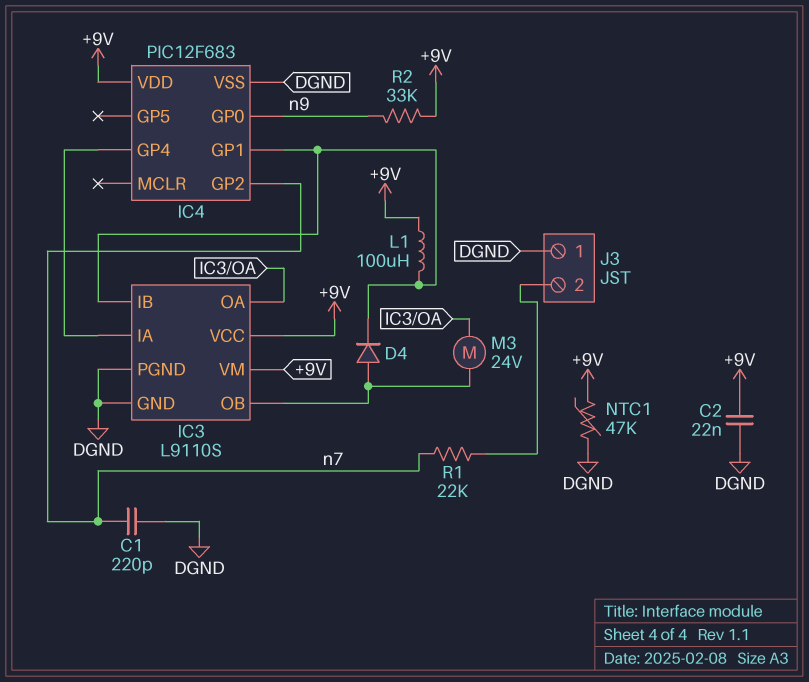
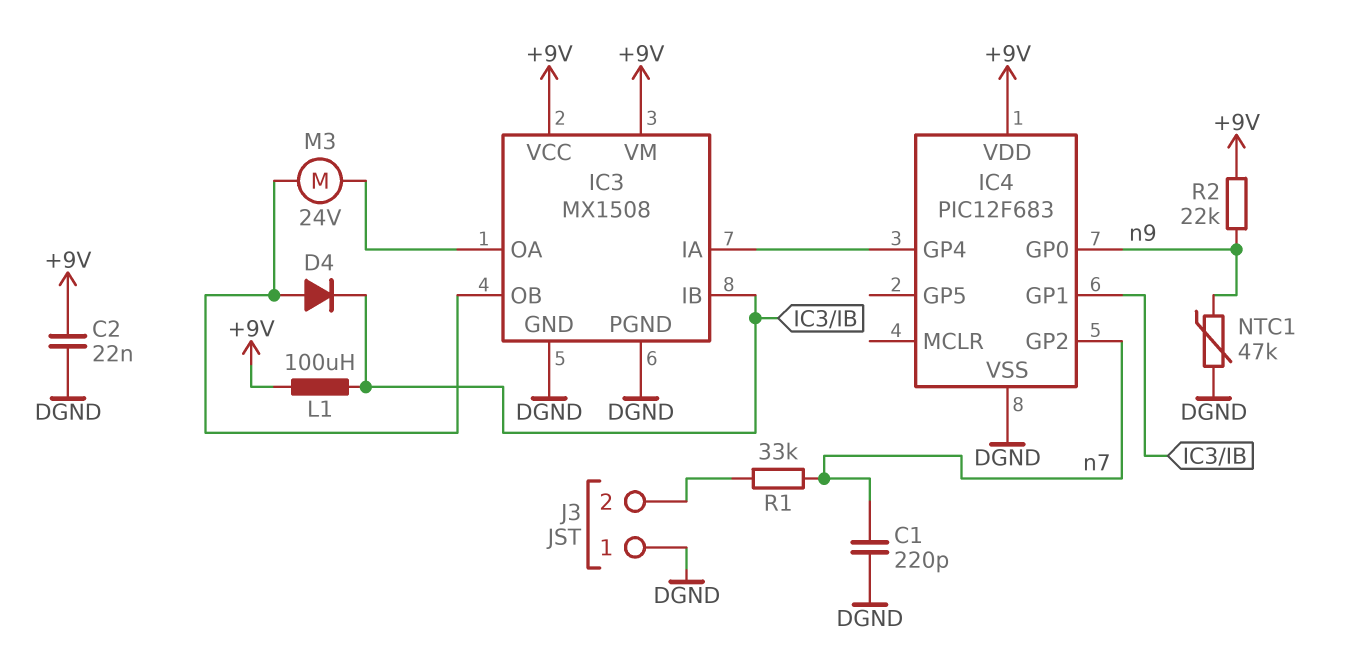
IC3: L9110S -> MX1508
NTC1: 47k (+9V, DGND) -> 47k (DGND, n9)
R1: 22k (J3/2, n7) -> 33k (J3/2, n7)
R2: 33k (+9V, n9) -> 22k (+9V, n9)

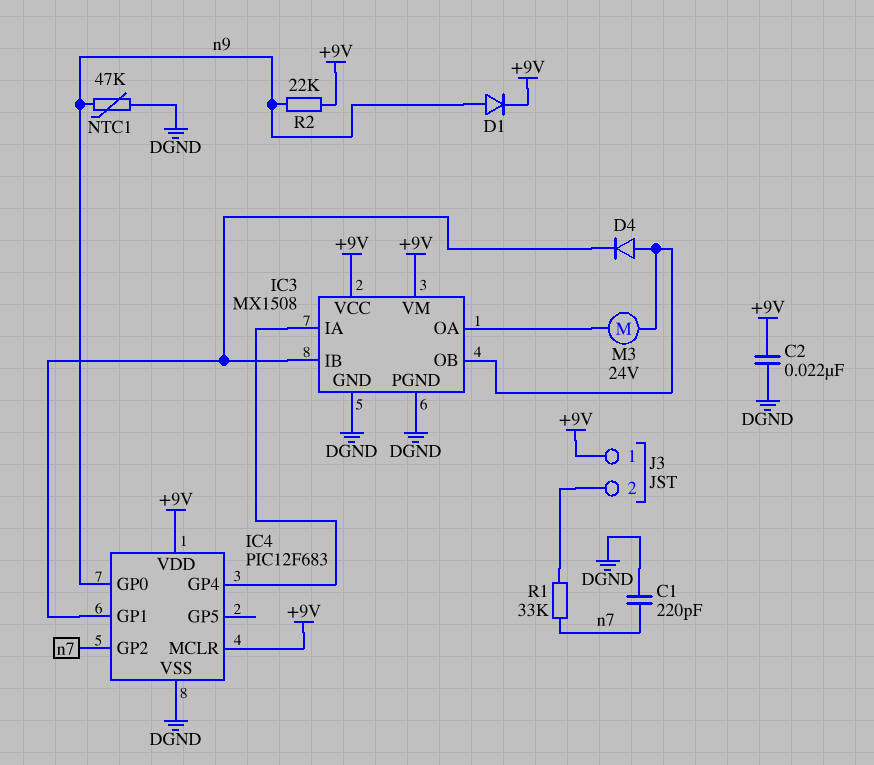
D1: none -> diode (A n9, K +9V)
IC4 pin MCLR: none -> +9V
J3 pin 1: DGND -> +9V
L1: 100uH (+9V, IC3/IB) -> none

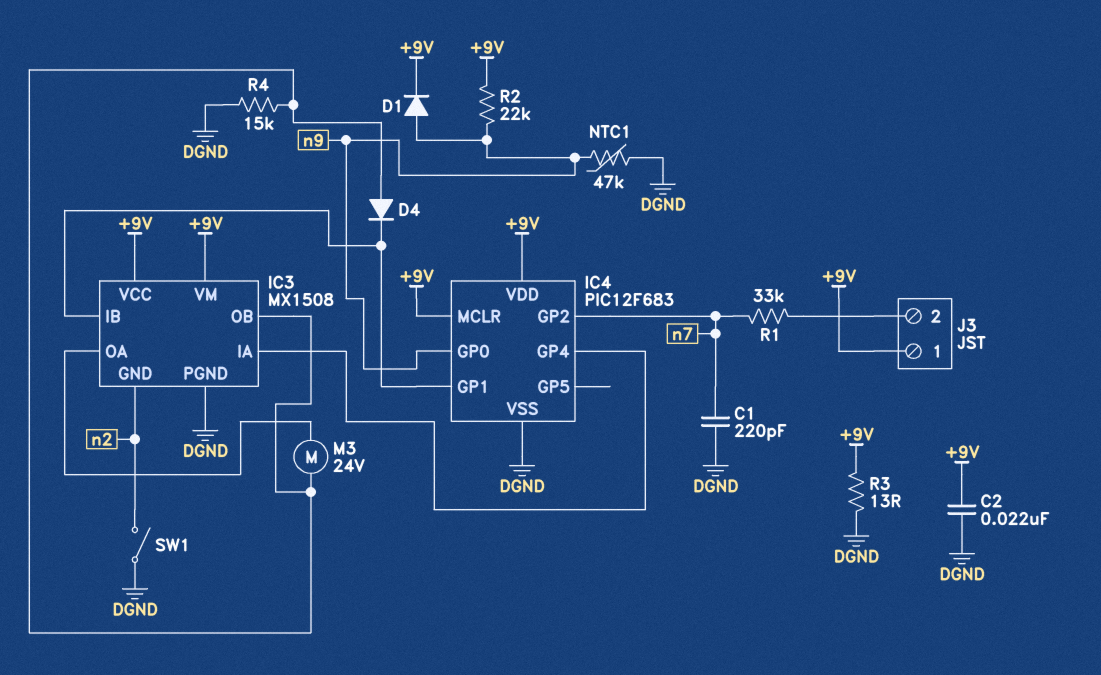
IC3 pin GND: DGND -> n2
R3: none -> 13 (+9V, DGND)
R4: none -> 15k (DGND, IC3/OB)
SW1: none -> switch (DGND, n2)

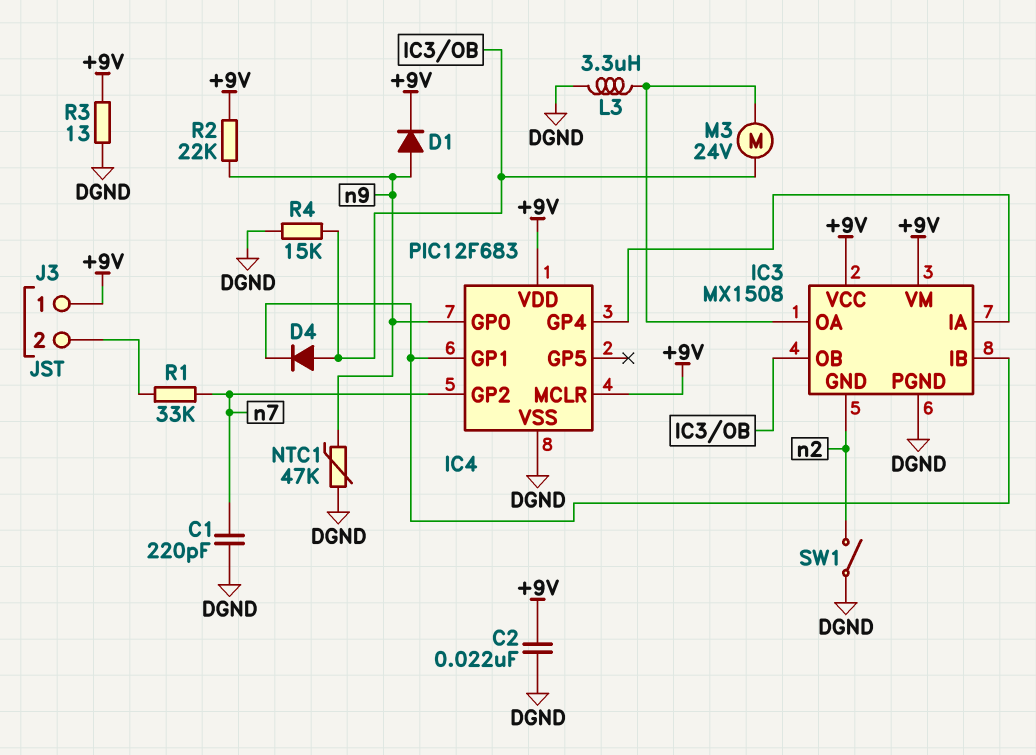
L3: none -> 3.3uH (DGND, IC3/OA)

